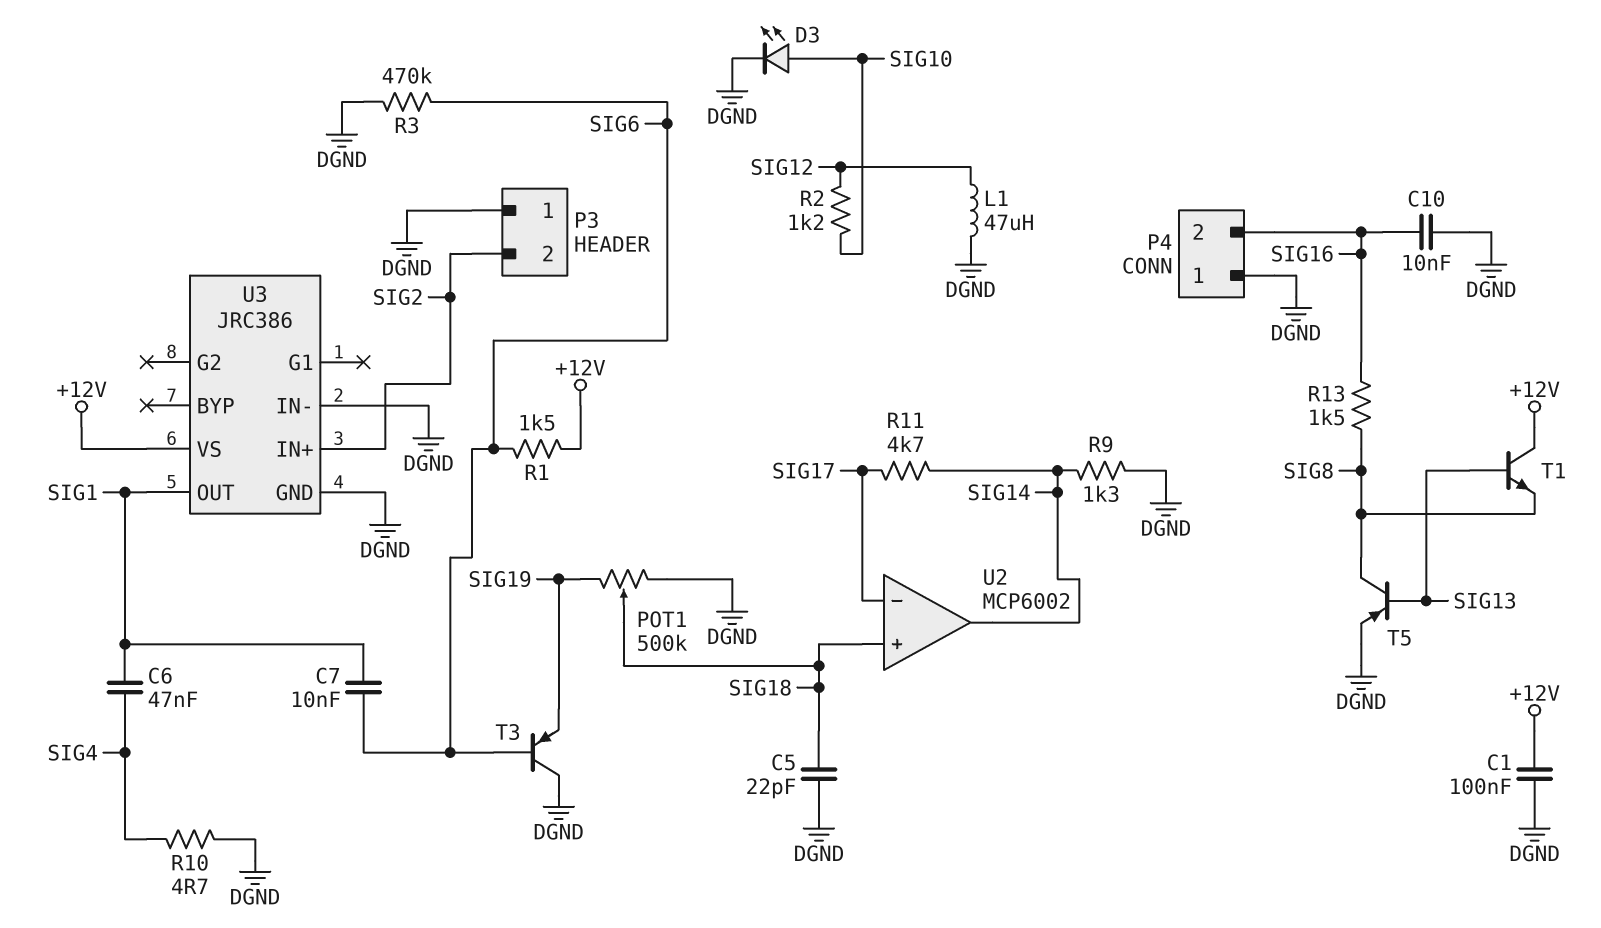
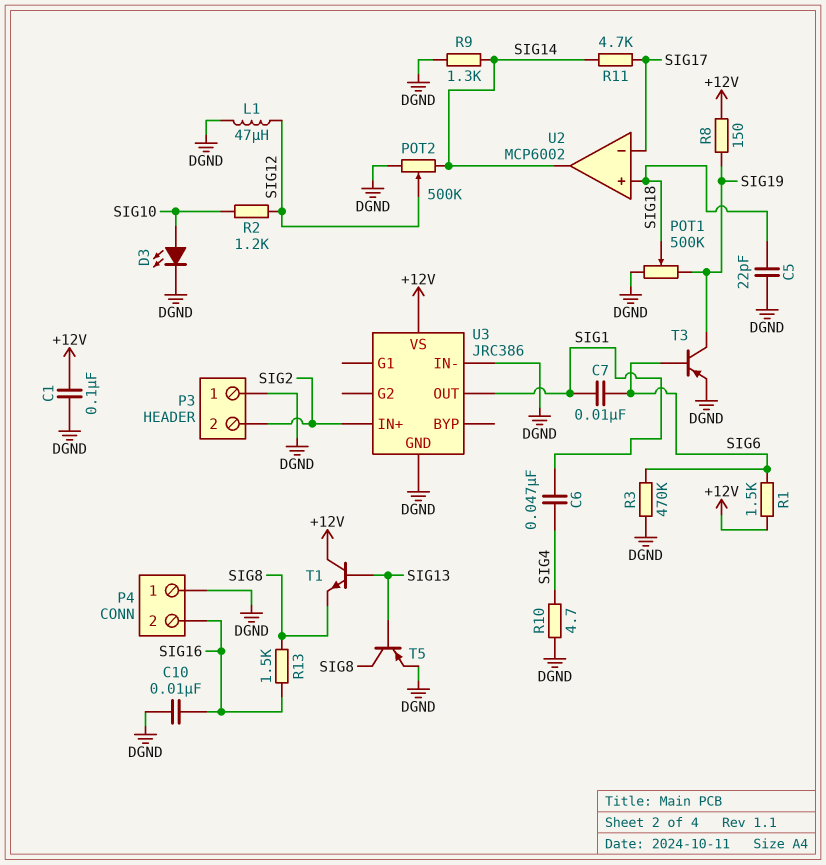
POT2: none -> 500k (DGND, SIG14, wiper SIG12)
R8: none -> 150 (+12V, SIG19)
T3: PNP (B SIG6, C DGND, E SIG19) -> PNP (B SIG6, C SIG19, E DGND)

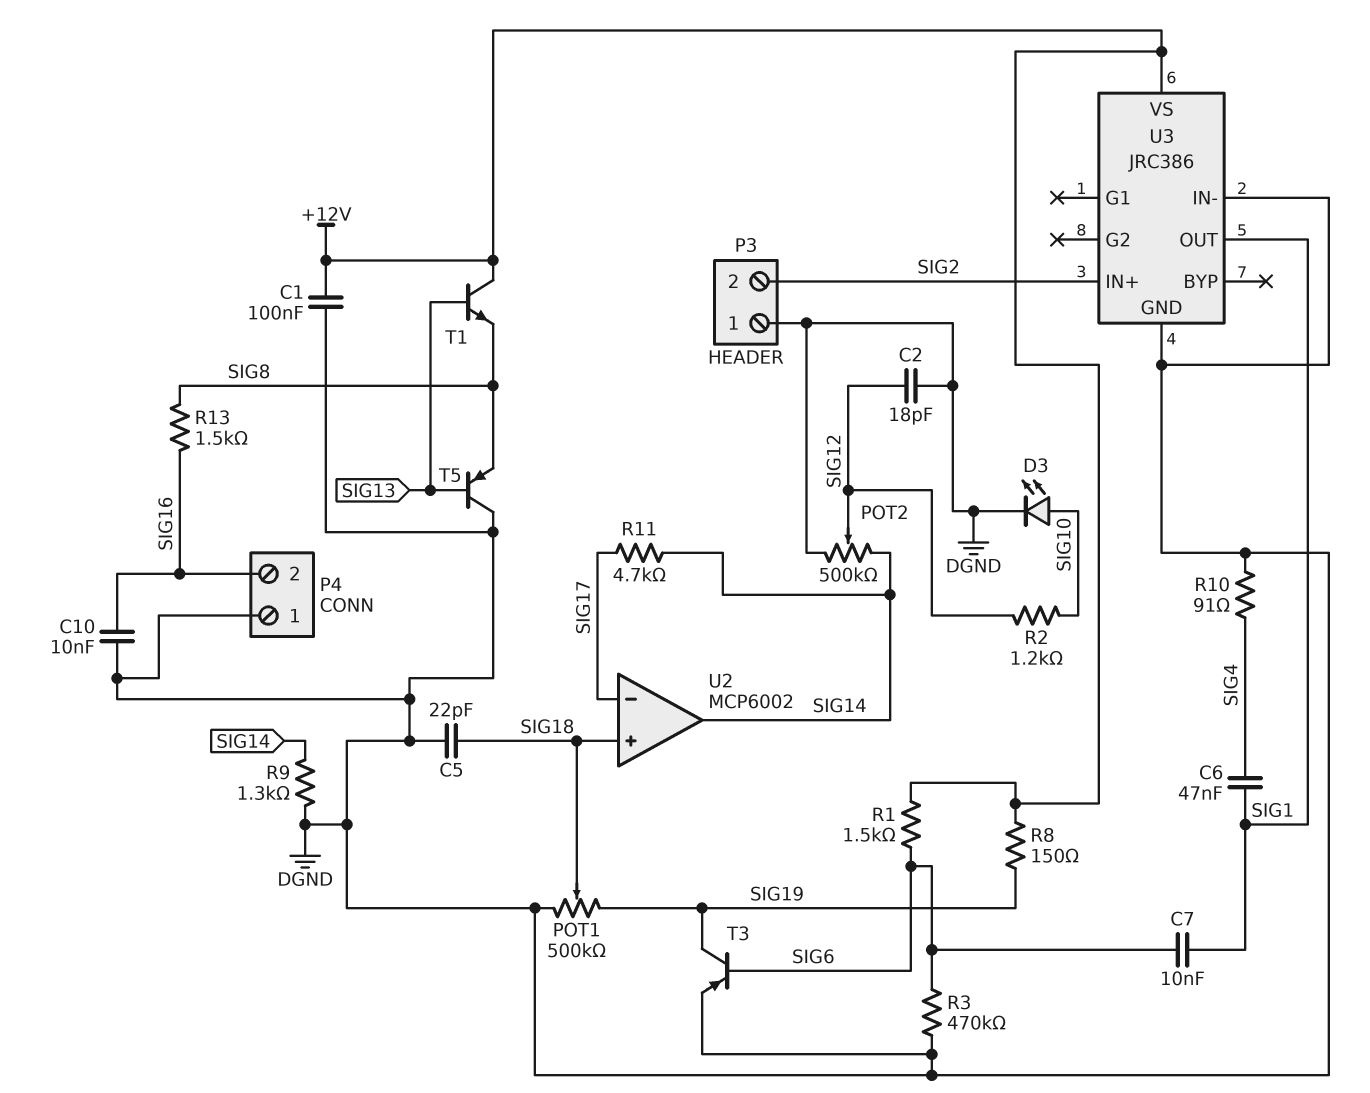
C2: none -> 18pF (DGND, SIG12)
L1: 47uH (DGND, SIG12) -> none
R10: 4.7 (DGND, SIG4) -> 91 (DGND, SIG4)
T5: PNP (B SIG13, C SIG8, E DGND) -> PNP (B SIG13, C DGND, E SIG8)

